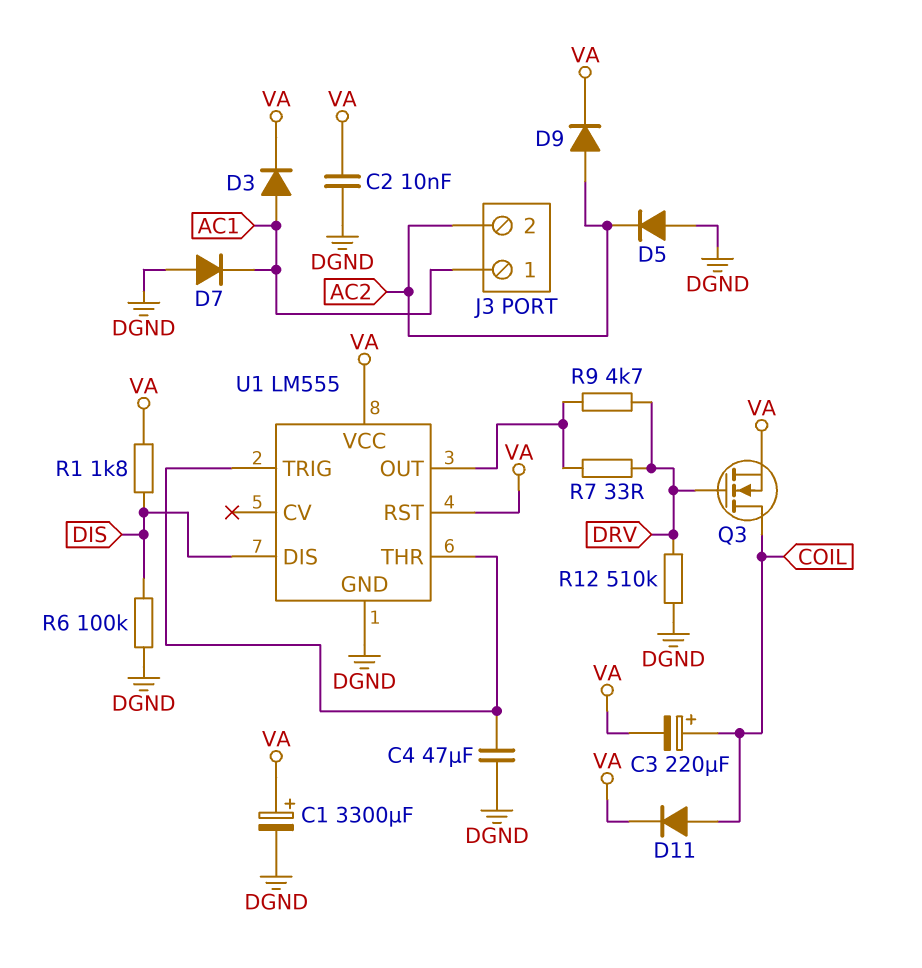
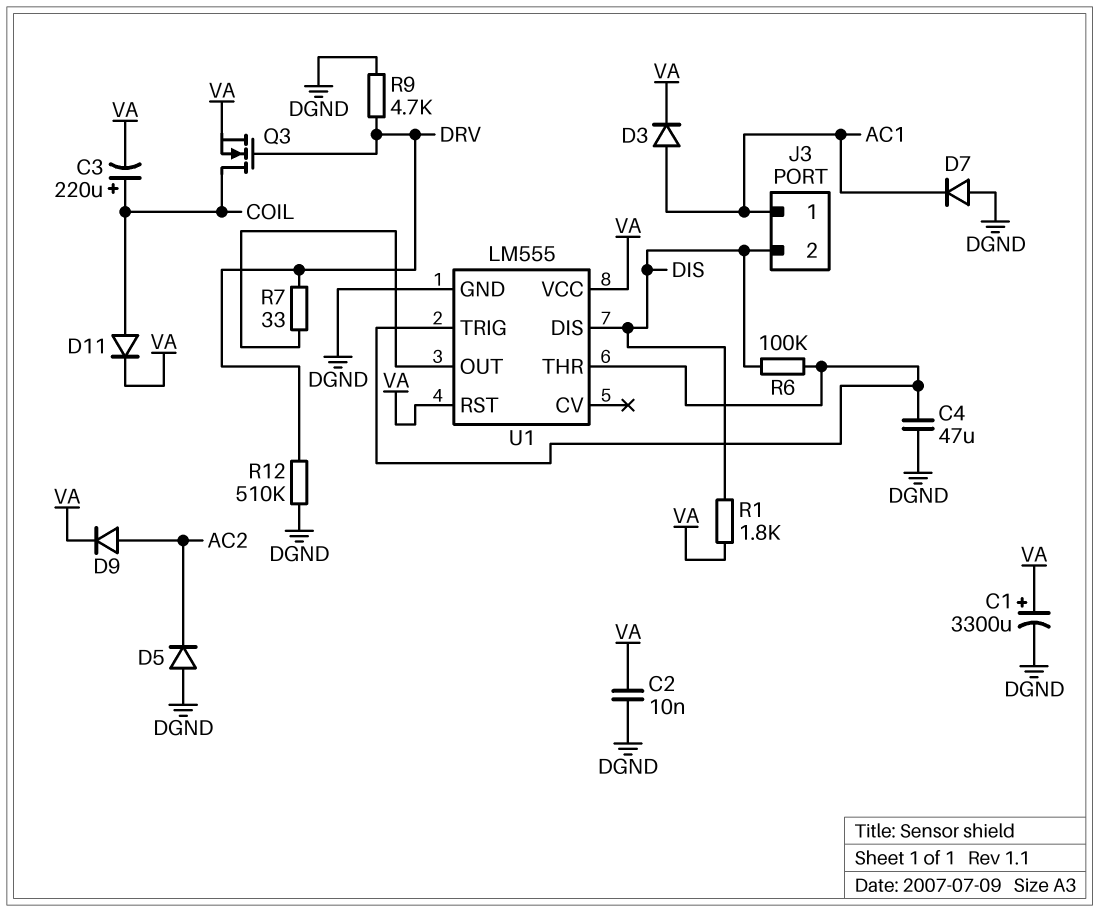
J3 pin 2: AC2 -> DIS
R6: 100k (DGND, DIS) -> 100k (DIS, U1/THR)
R9: 4.7k (DRV, U1/OUT) -> 4.7k (DGND, DRV)

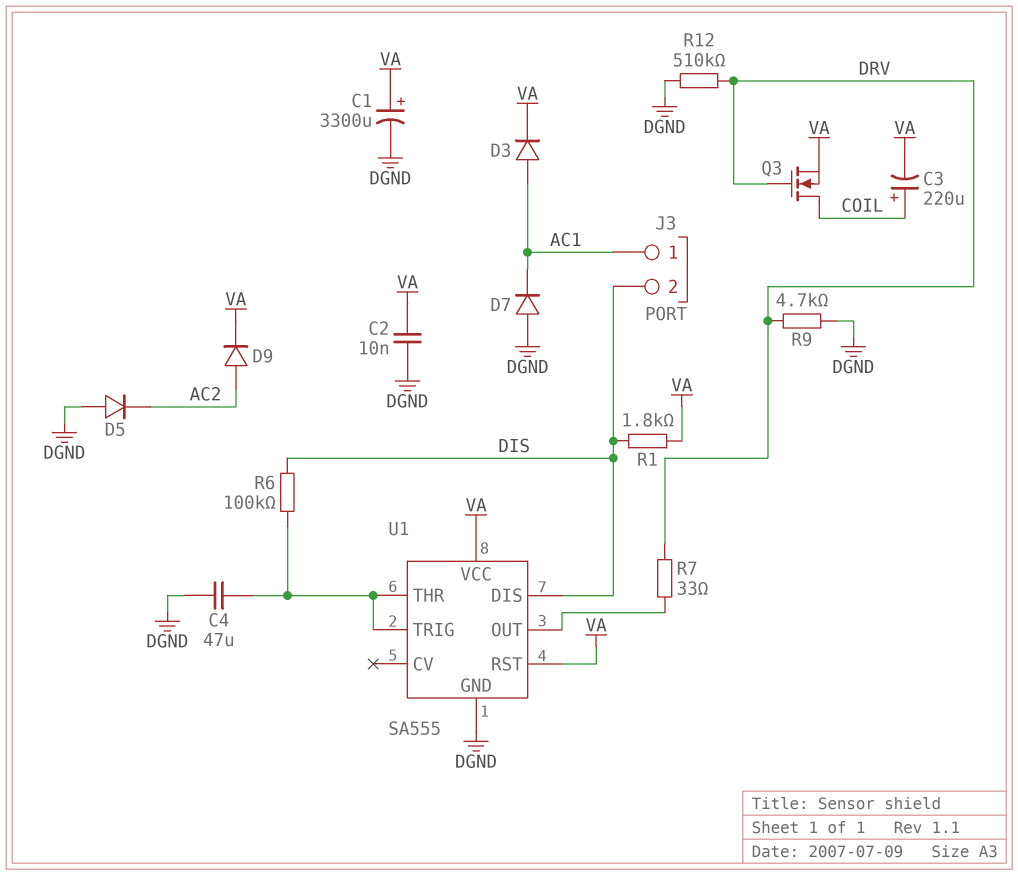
D11: diode (A COIL, K VA) -> none
U1: LM555 -> SA555

